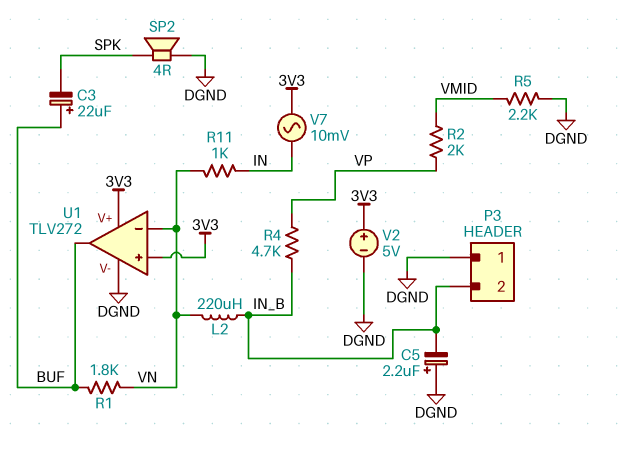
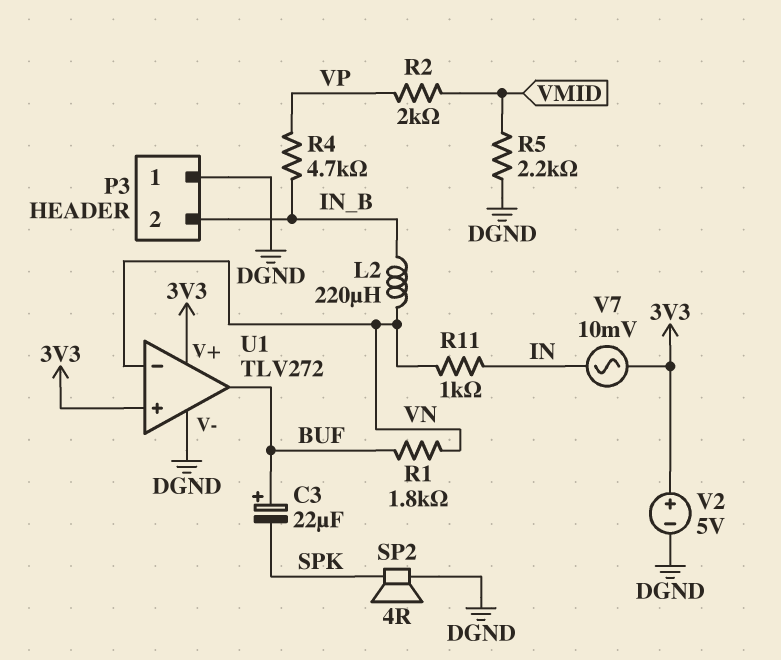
C5: 2.2uF (plus DGND, minus IN_B) -> none

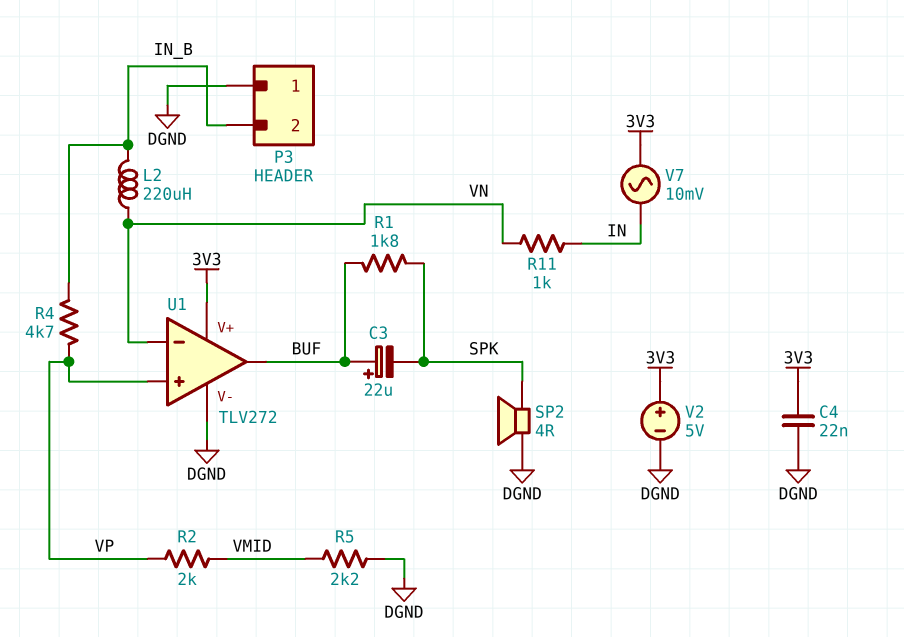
C4: none -> 22nF (3V3, DGND)
R1: 1.8k (BUF, VN) -> 1.8k (BUF, SPK)
U1 pin in+: 3V3 -> VP

